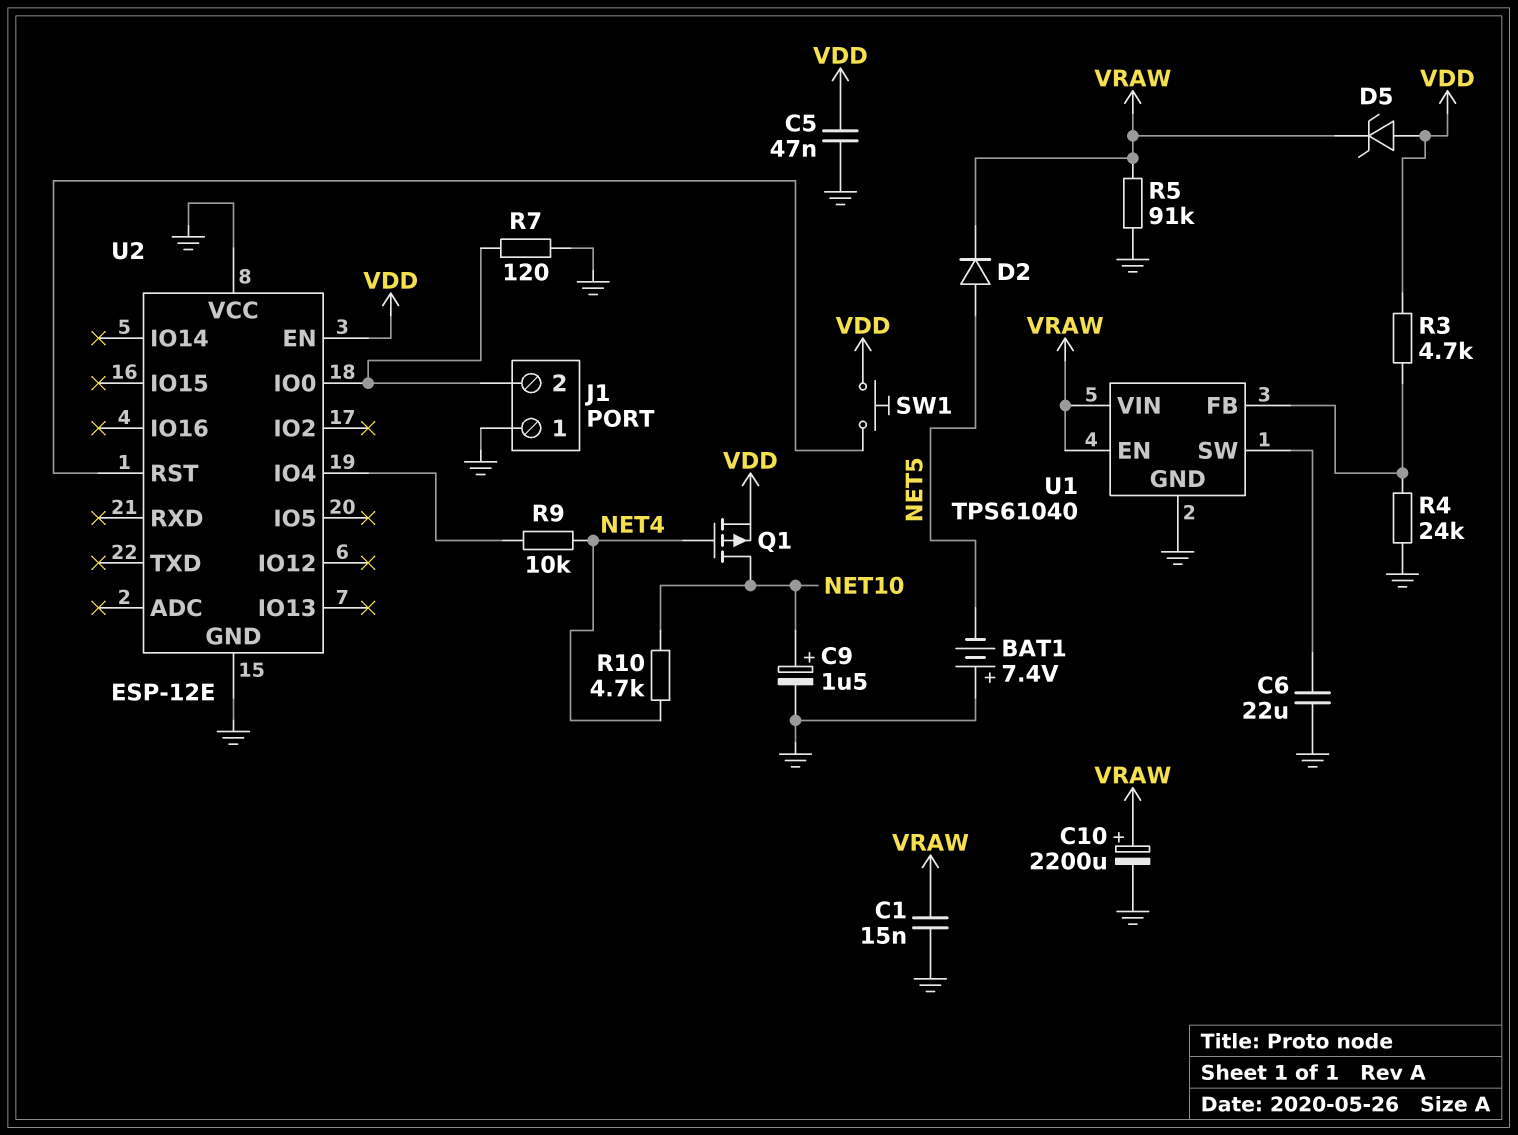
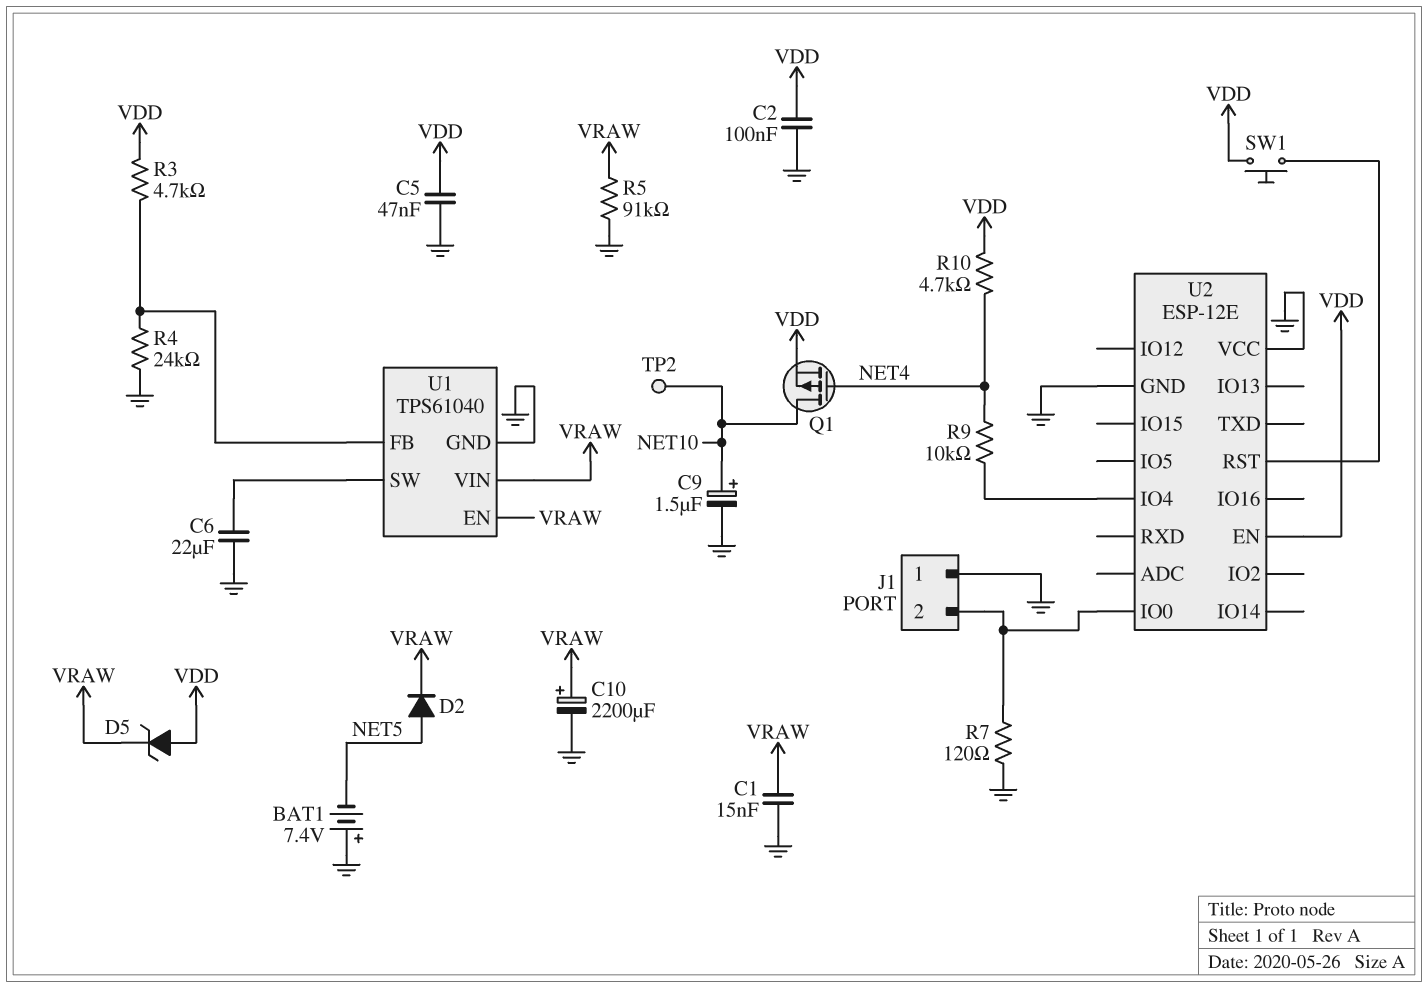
C2: none -> 100nF (GND, VDD)
R10: 4.7k (NET4, NET10) -> 4.7k (NET4, VDD)
TP2: none -> test point (NET10)

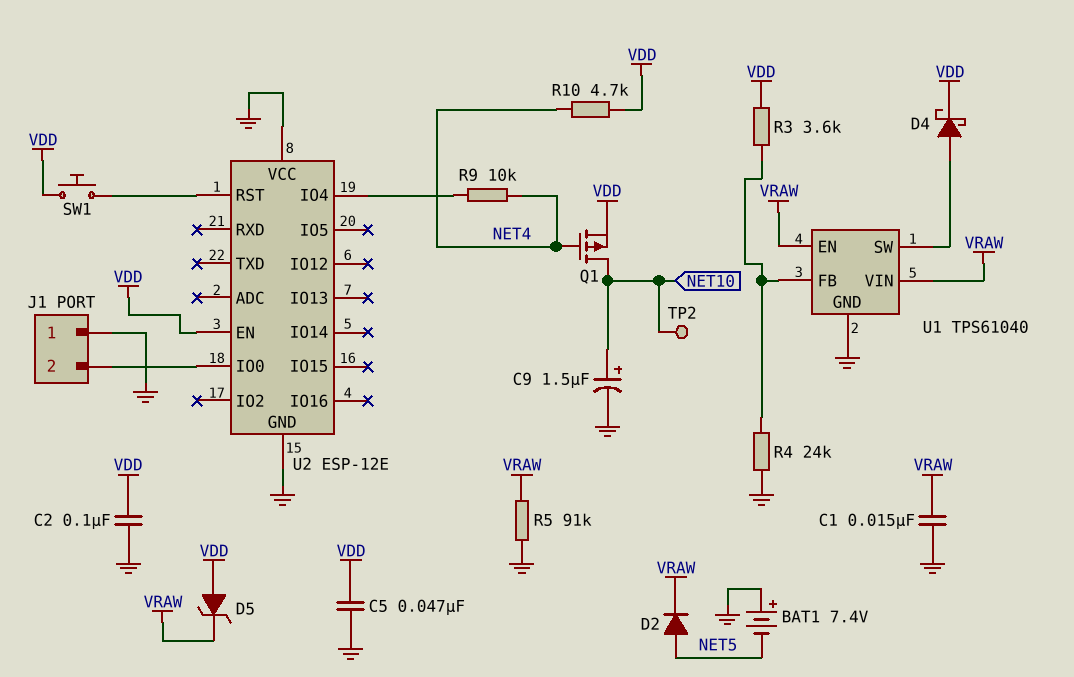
C6: 22uF (GND, U1/SW) -> none
C10: 2200uF (plus VRAW, minus GND) -> none
D4: none -> schottky (A U1/SW, K VDD)
R3: 4.7k (U1/FB, VDD) -> 3.6k (U1/FB, VDD)
R7: 120 (GND, J1/2) -> none

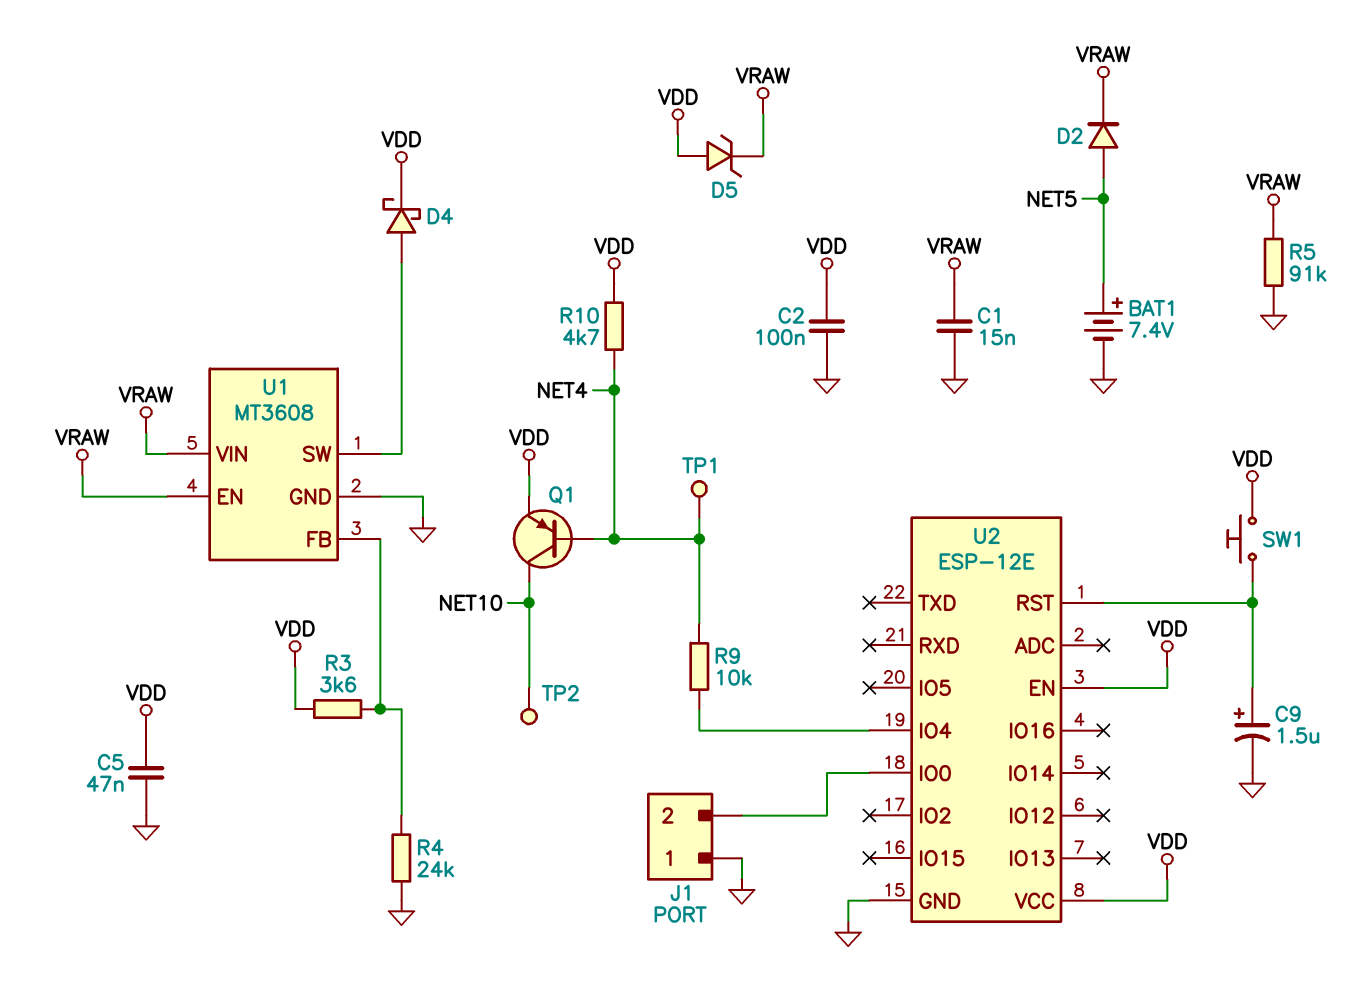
BAT1: 7.4V (plus GND, minus NET5) -> 7.4V (plus NET5, minus GND)
C9: 1.5uF (plus NET10, minus GND) -> 1.5uF (plus U2/RST, minus GND)
Q1: PMOS (G NET4, D NET10, S VDD) -> PNP (B NET4, C NET10, E VDD)
TP1: none -> test point (NET4)
U1: TPS61040 -> MT3608
U2 pin VCC: GND -> VDD

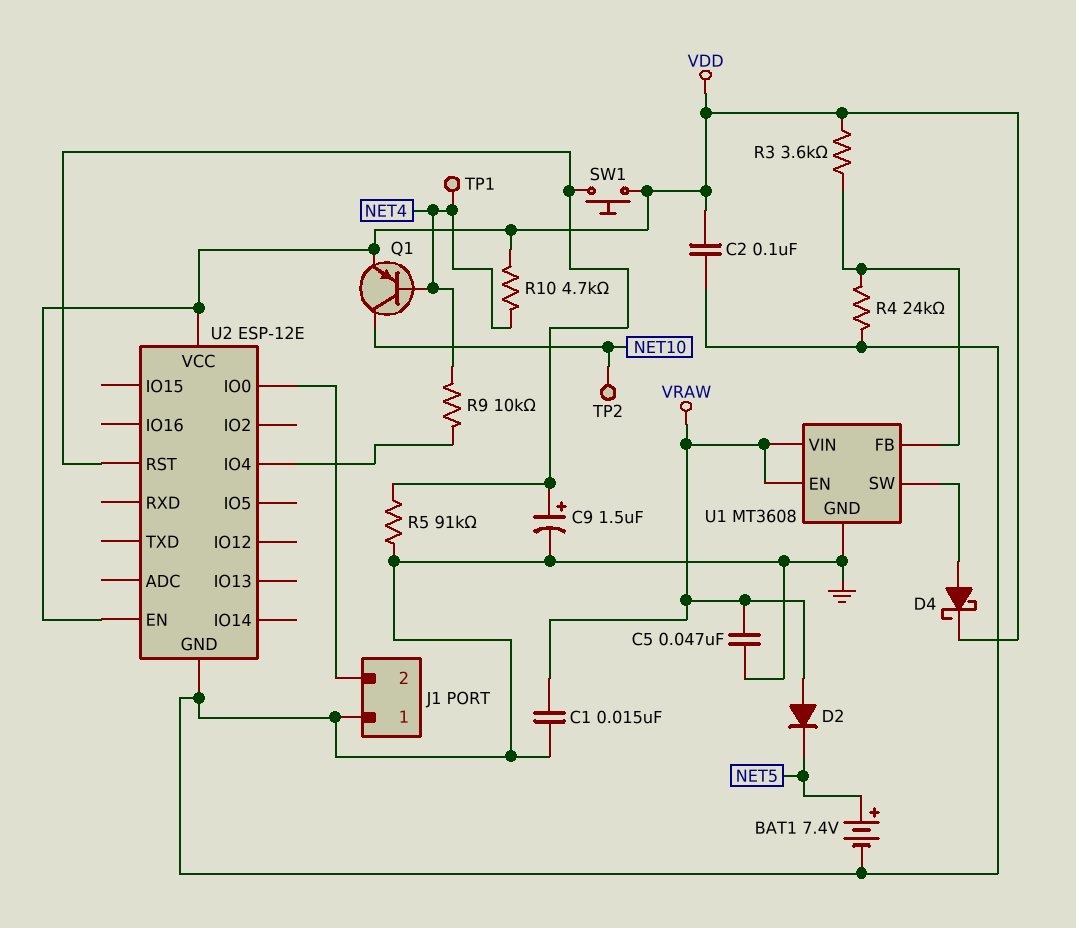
C5: 47nF (GND, VDD) -> 47nF (GND, VRAW)
D2: diode (A NET5, K VRAW) -> diode (A VRAW, K NET5)
D5: zener (A VDD, K VRAW) -> none
R5: 91k (GND, VRAW) -> 91k (GND, U2/RST)

